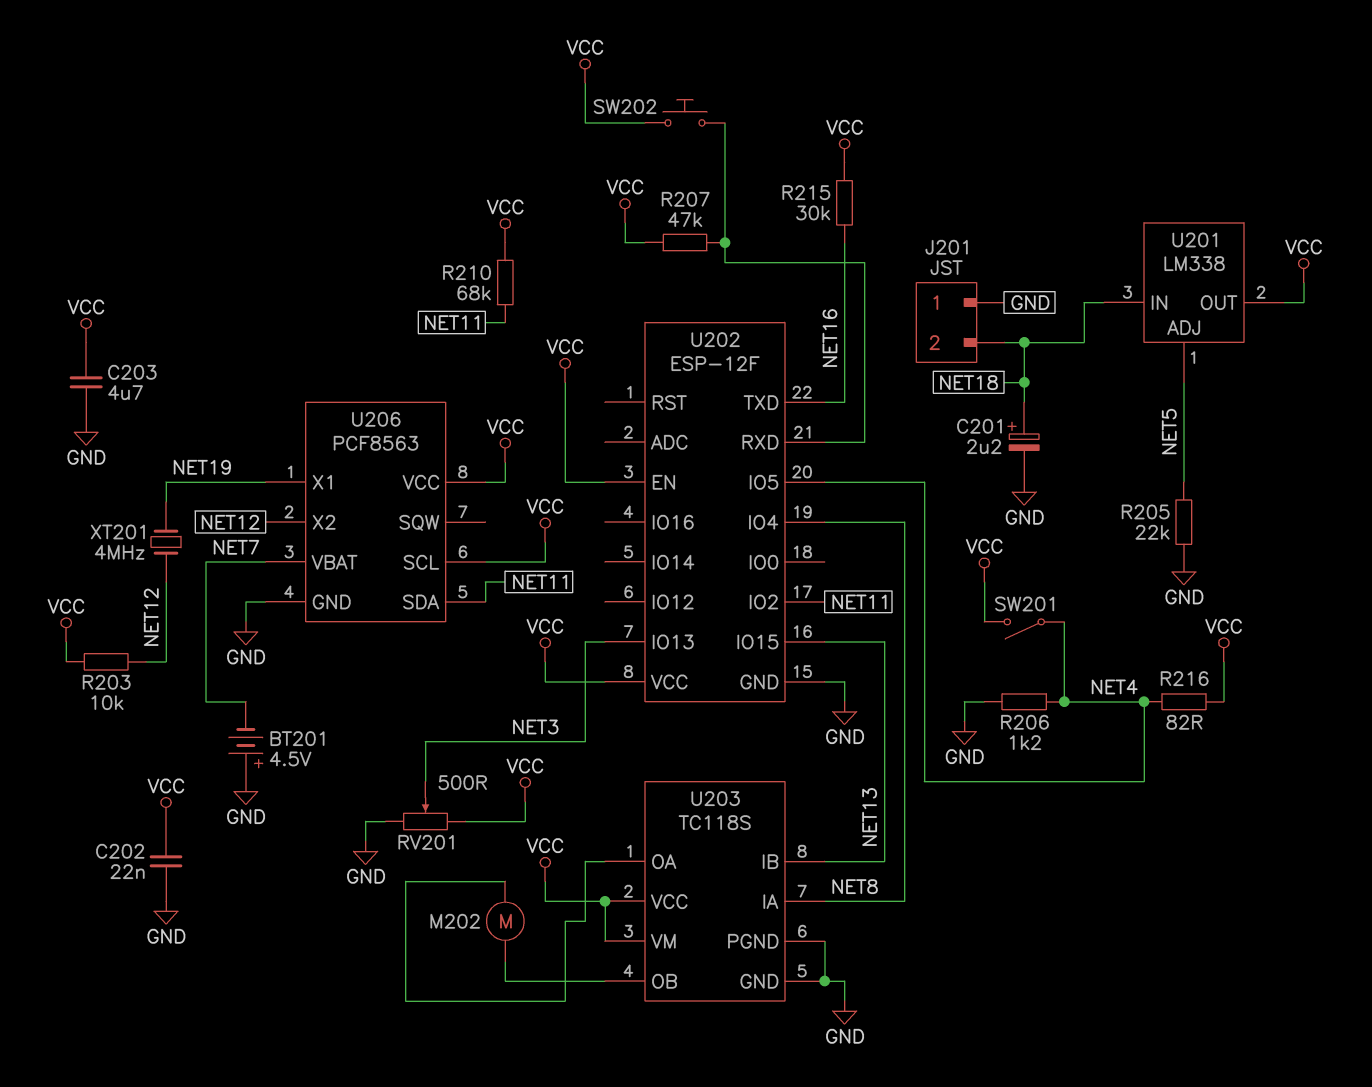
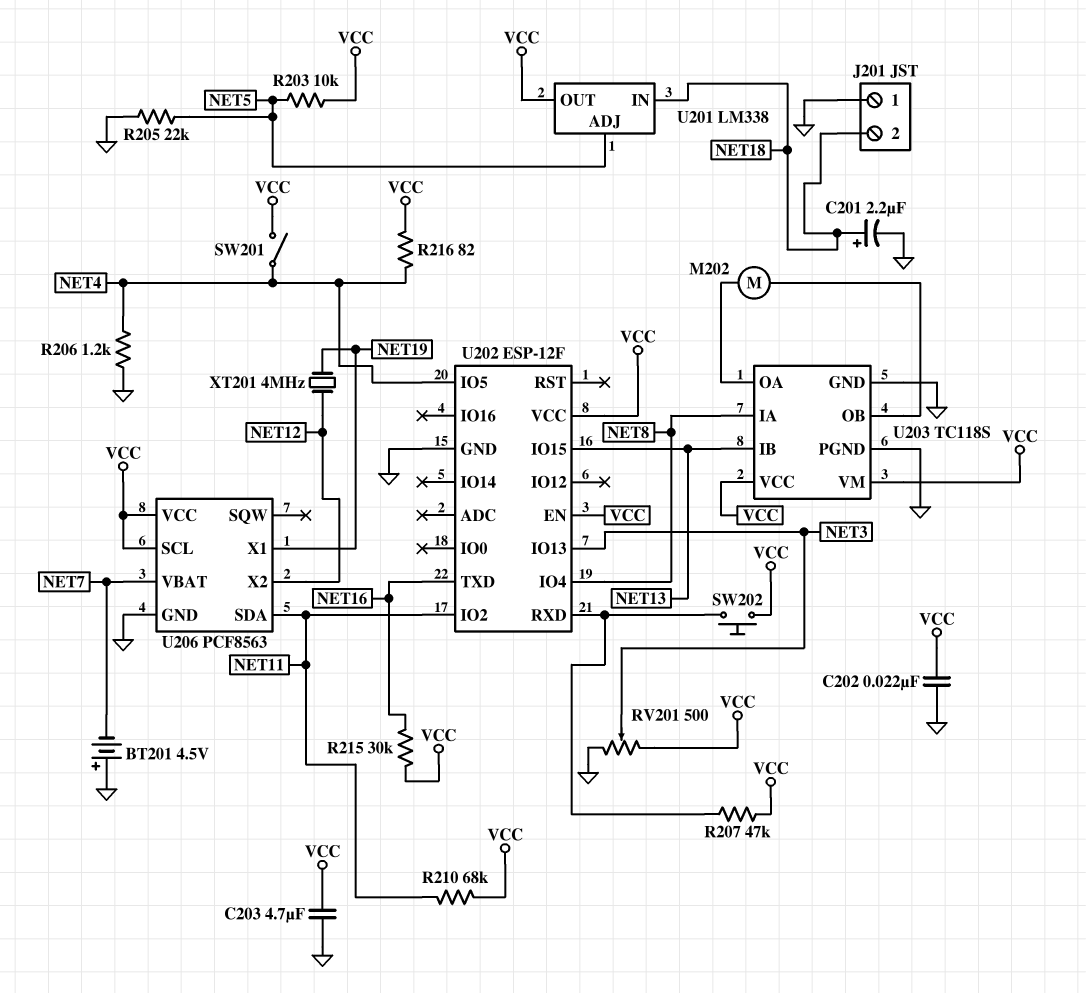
R203: 10k (NET12, VCC) -> 10k (NET5, VCC)

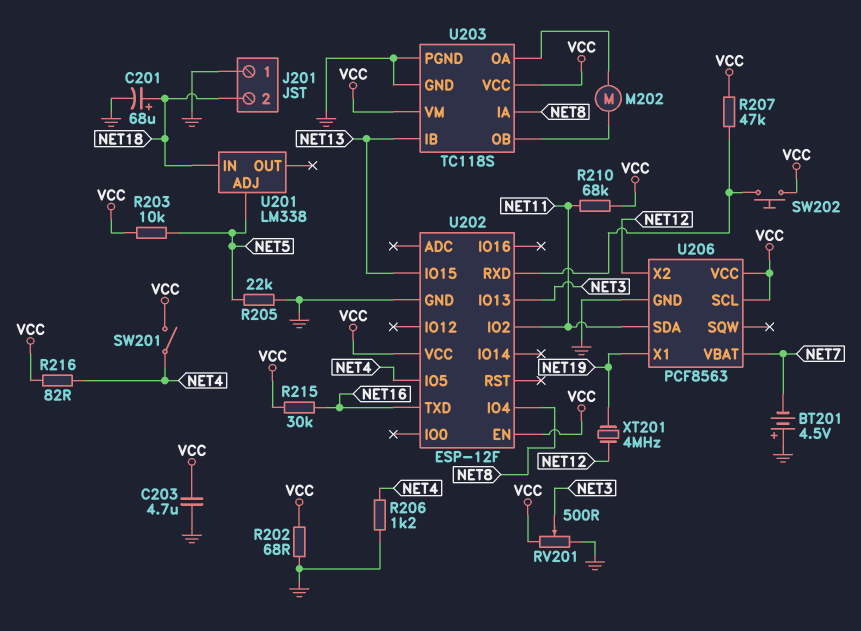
C201: 2.2uF (plus NET18, minus GND) -> 68uF (plus NET18, minus GND)
C202: 22nF (GND, VCC) -> none
R202: none -> 68 (GND, VCC)
U201 pin OUT: VCC -> none

